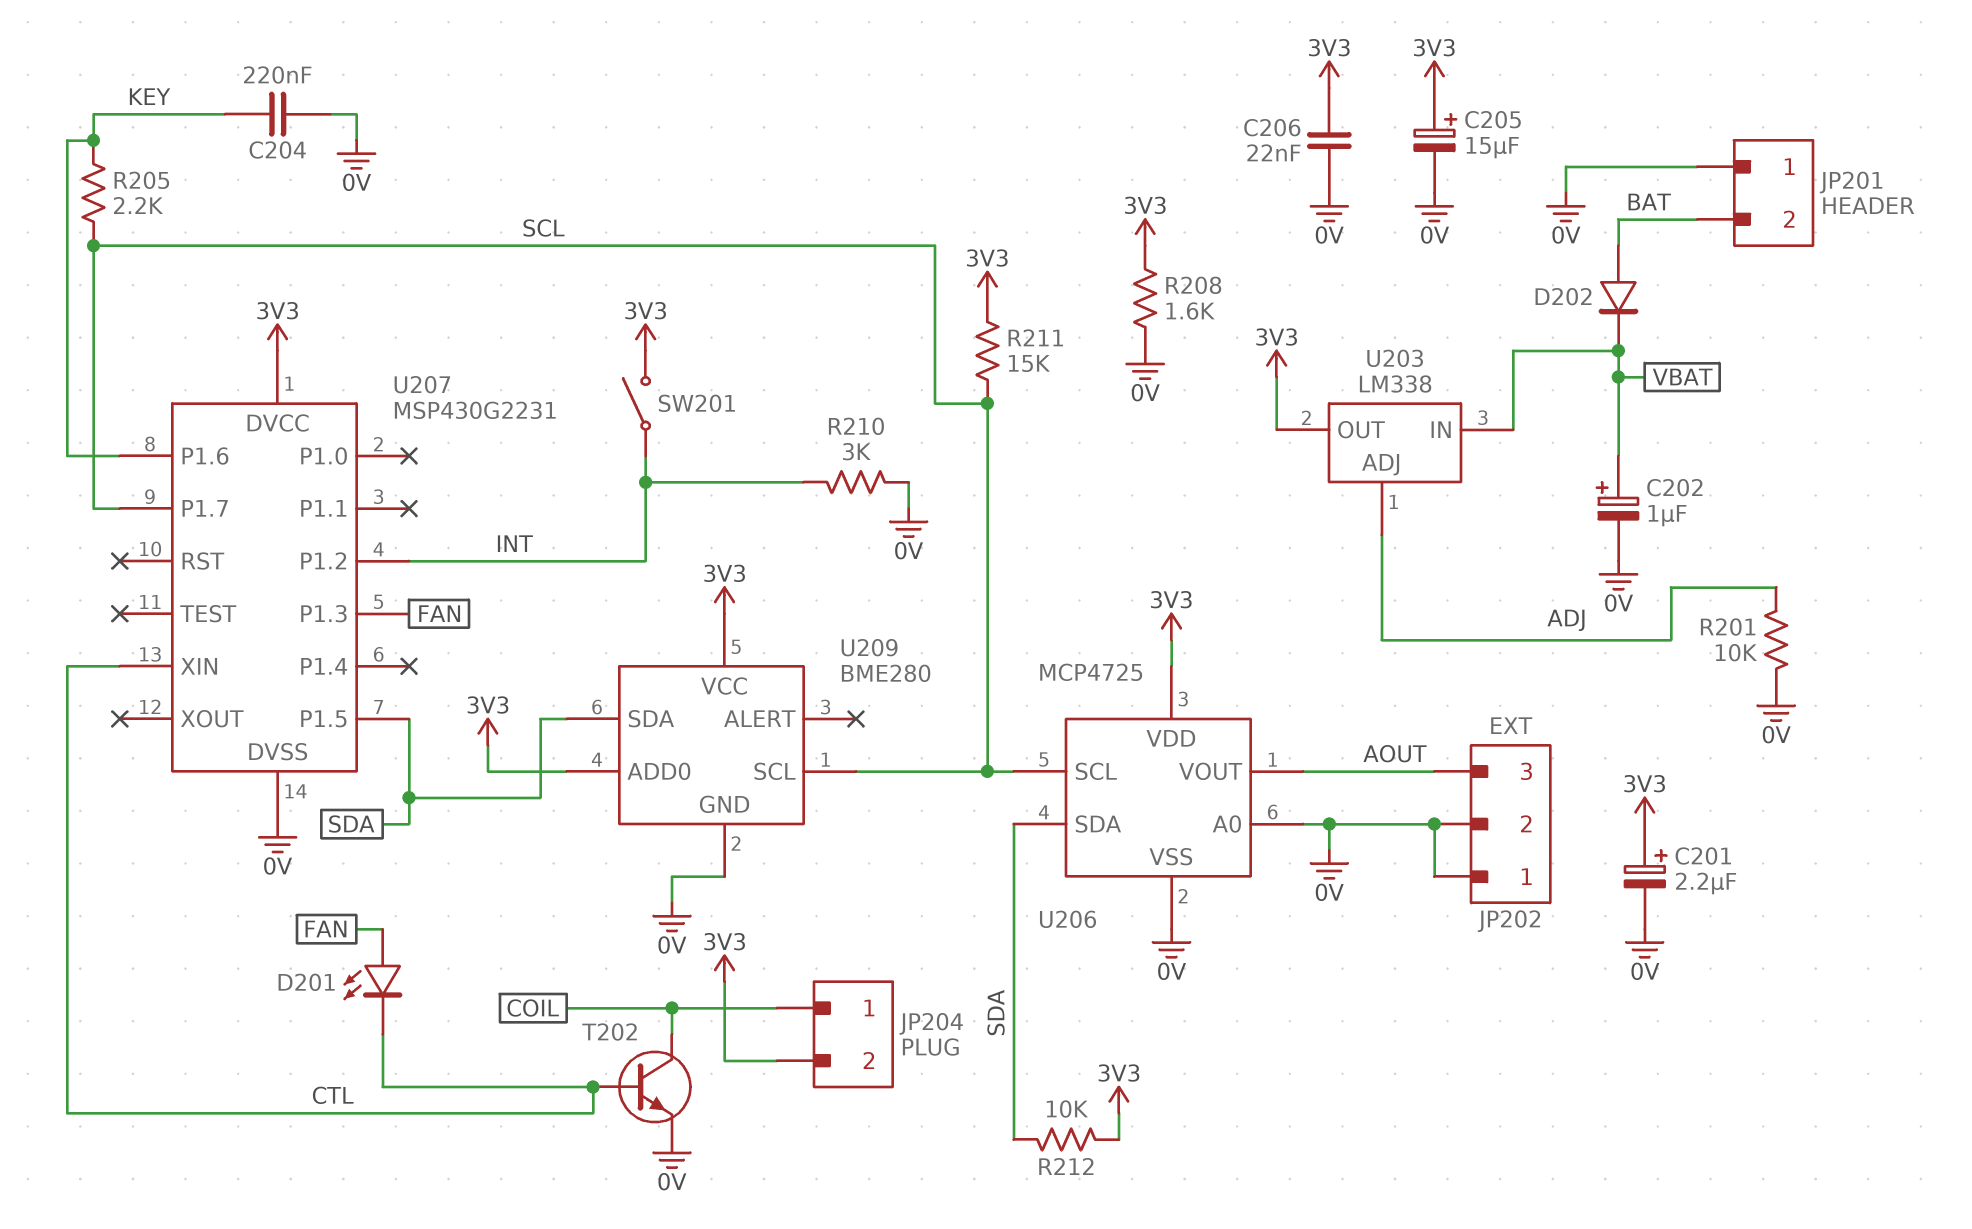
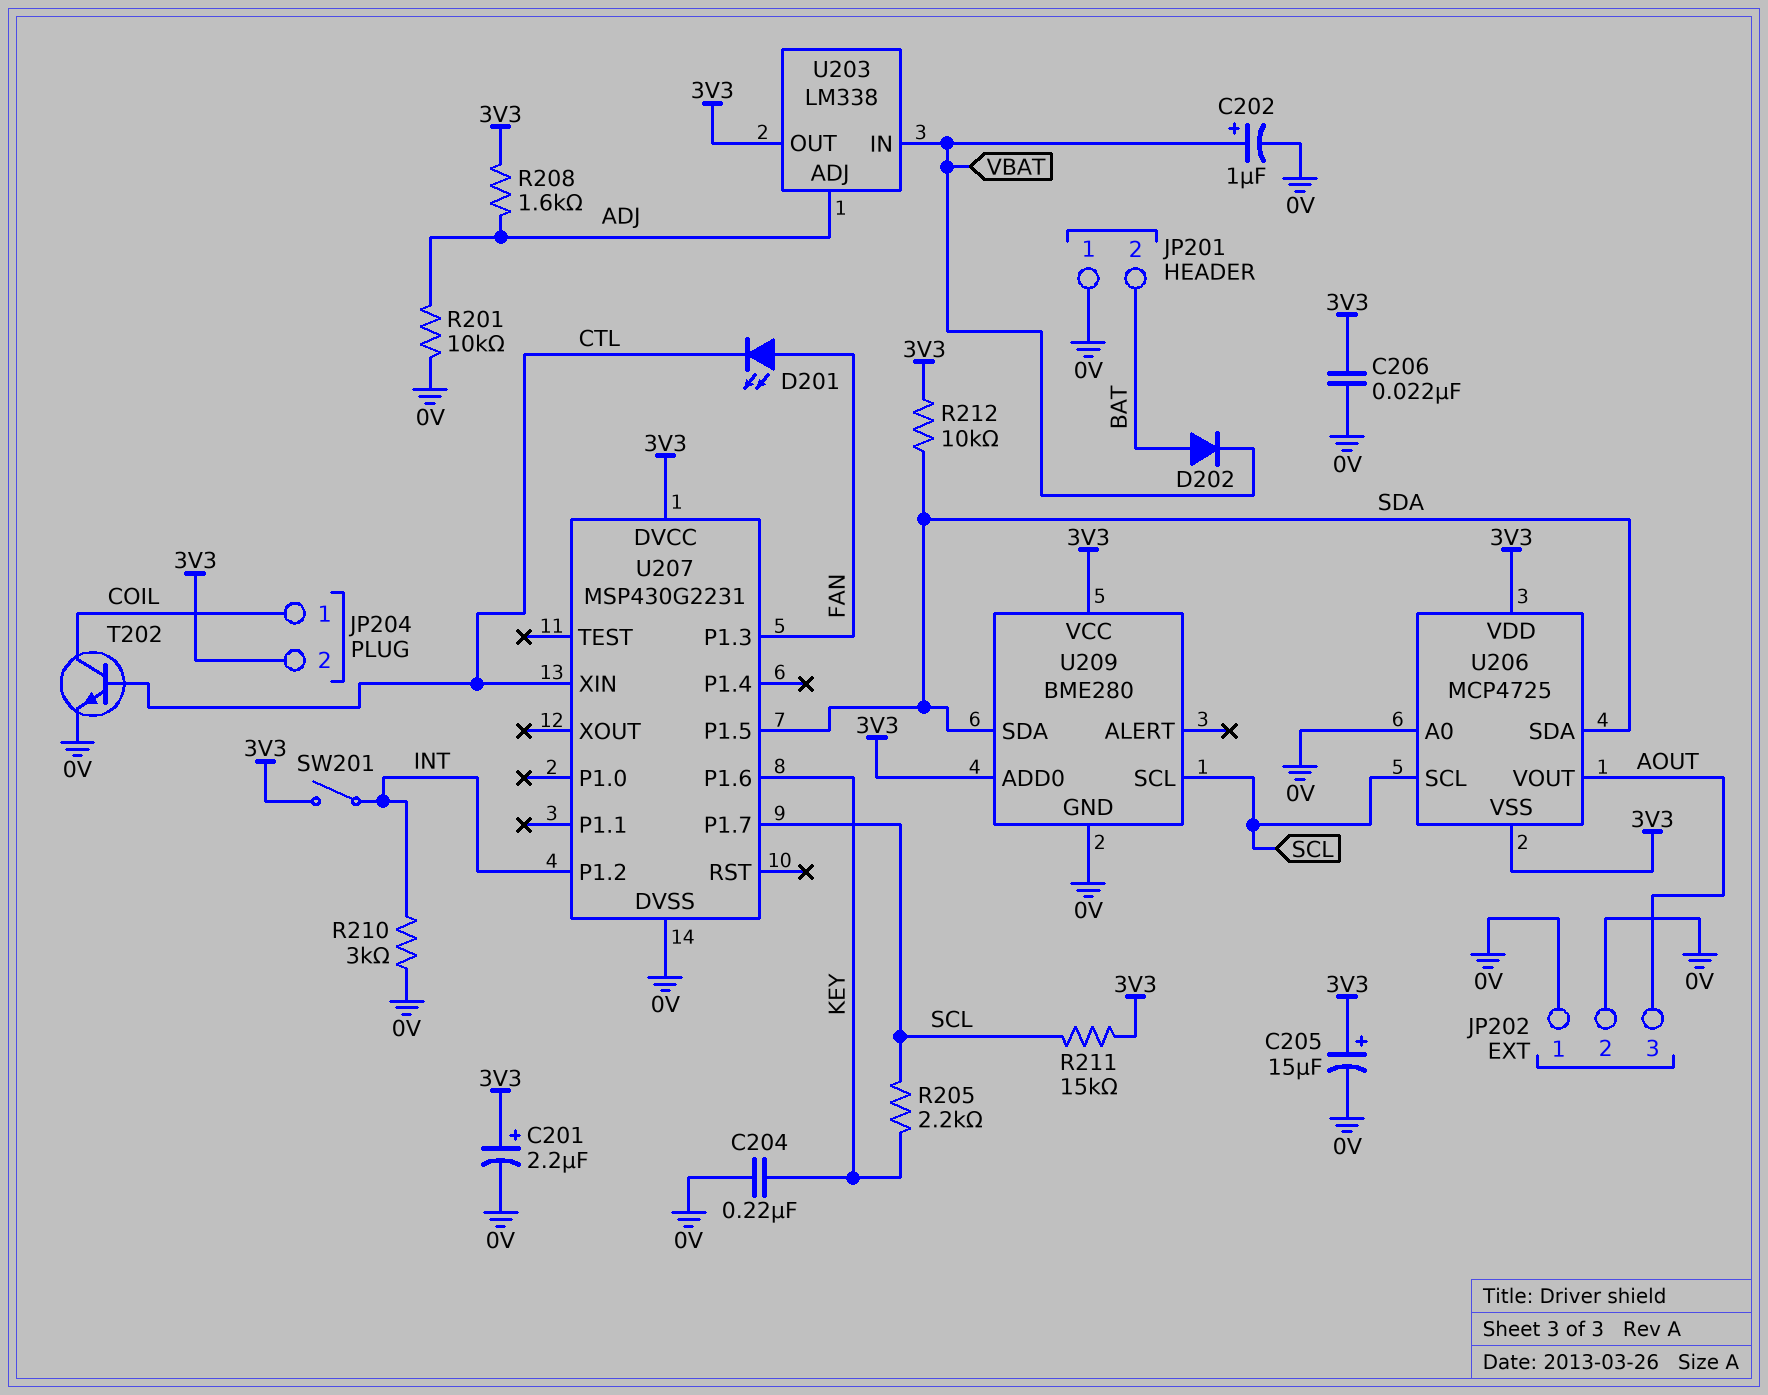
R208: 1.6k (0V, 3V3) -> 1.6k (3V3, ADJ)
U206 pin VSS: 0V -> 3V3

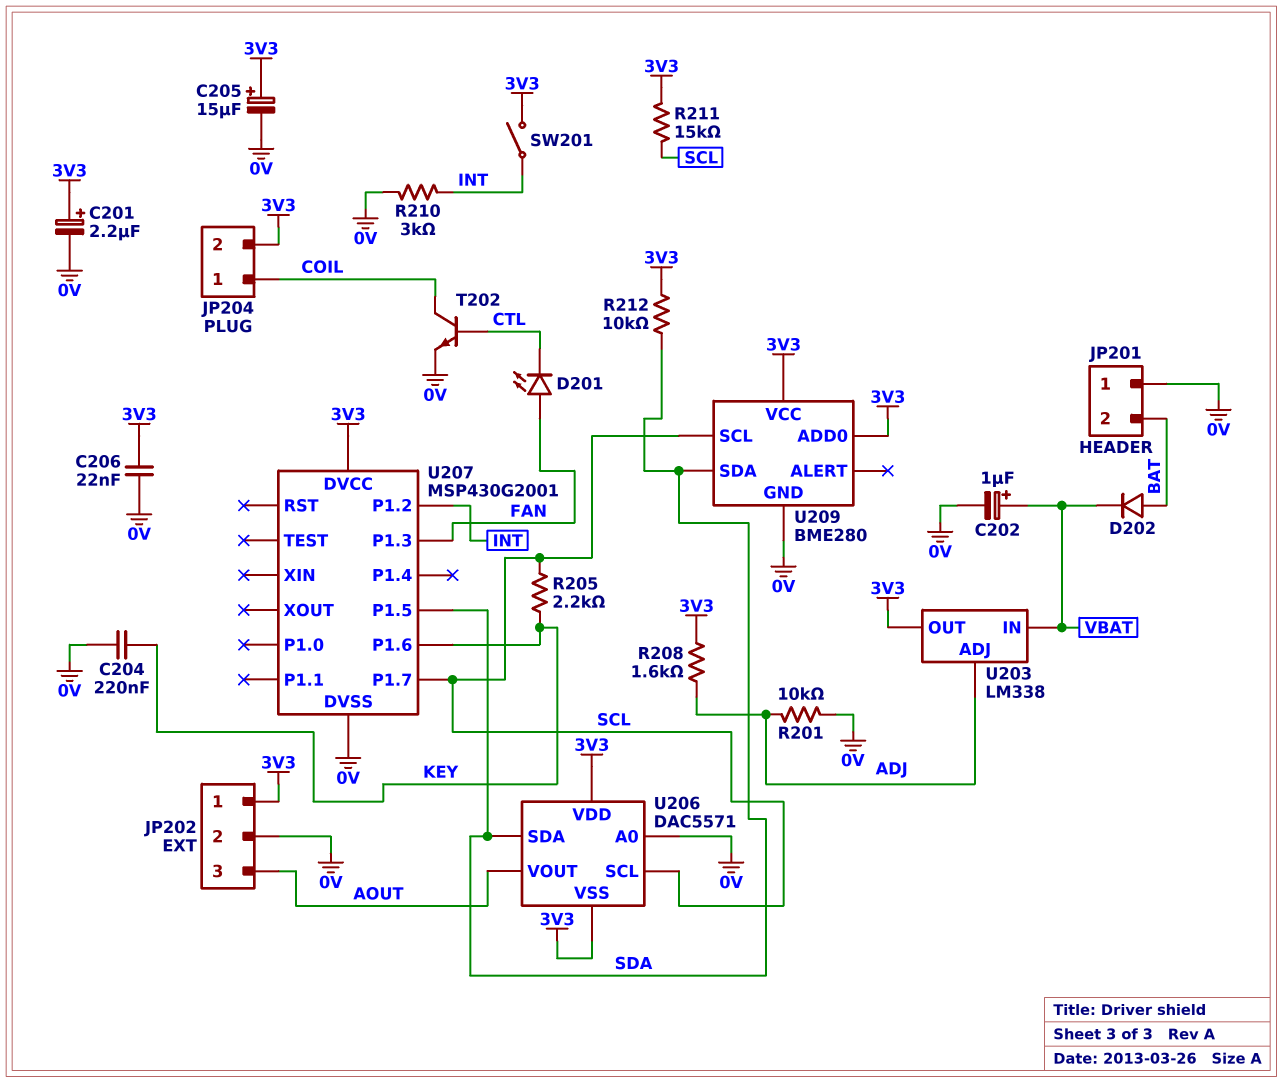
JP202 pin 1: 0V -> 3V3
U206: MCP4725 -> DAC5571
U207: MSP430G2231 -> MSP430G2001
U207 pin XIN: CTL -> none

